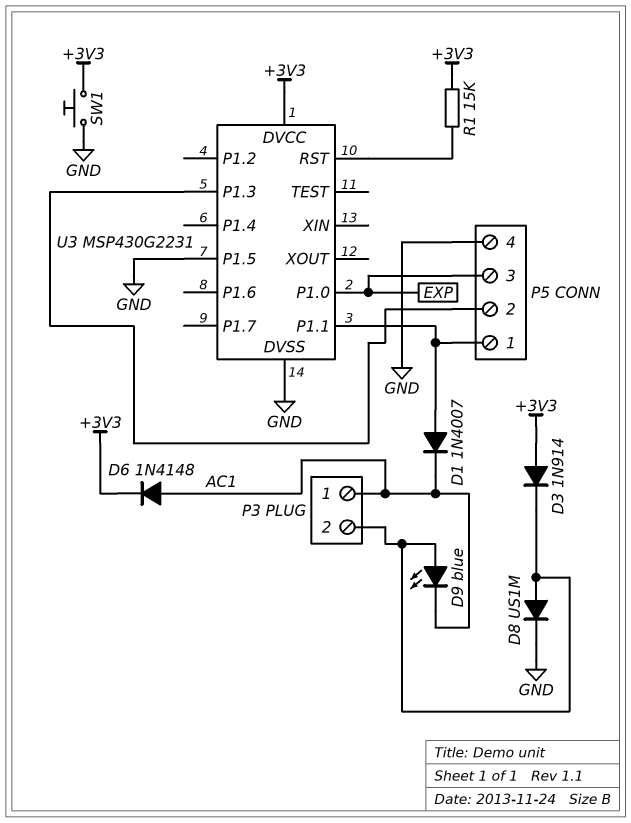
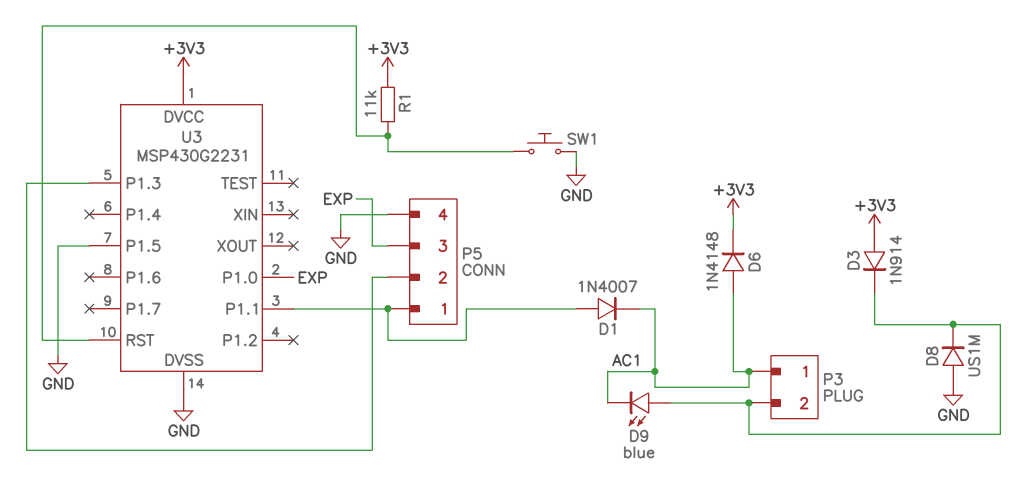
D8: diode US1M (A P3/2, K GND) -> diode US1M (A GND, K P3/2)
R1: 15k (+3V3, U3/RST) -> 11k (+3V3, U3/RST)
SW1: button (+3V3, GND) -> button (GND, U3/RST)

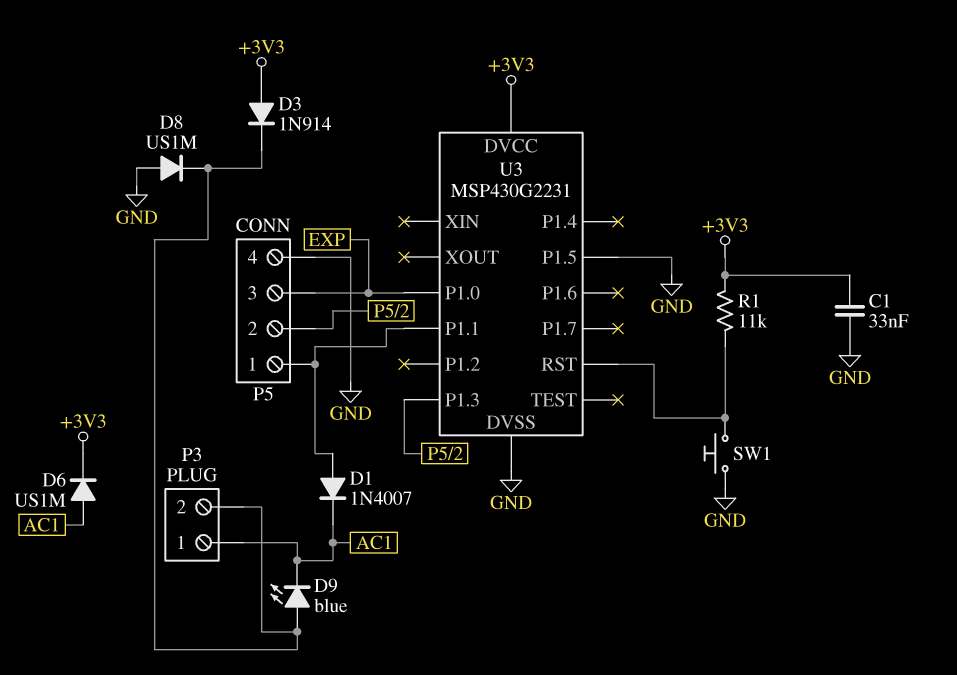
C1: none -> 33nF (+3V3, GND)
D6: diode 1N4148 (A AC1, K +3V3) -> diode US1M (A AC1, K +3V3)

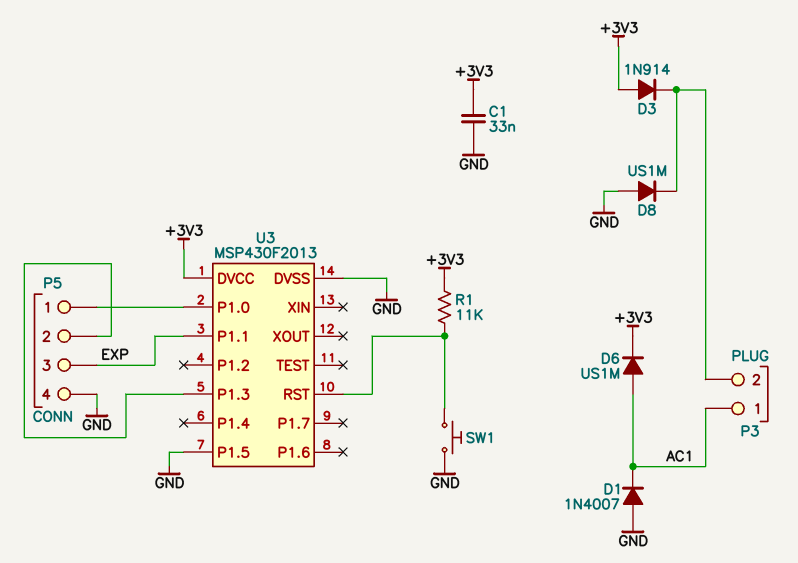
D1: diode 1N4007 (A P5/1, K AC1) -> diode 1N4007 (A GND, K AC1)
D9: LED blue (A P3/2, K AC1) -> none
U3: MSP430G2231 -> MSP430F2013
U3 pin P1.0: EXP -> P5/1
U3 pin P1.1: P5/1 -> EXP

